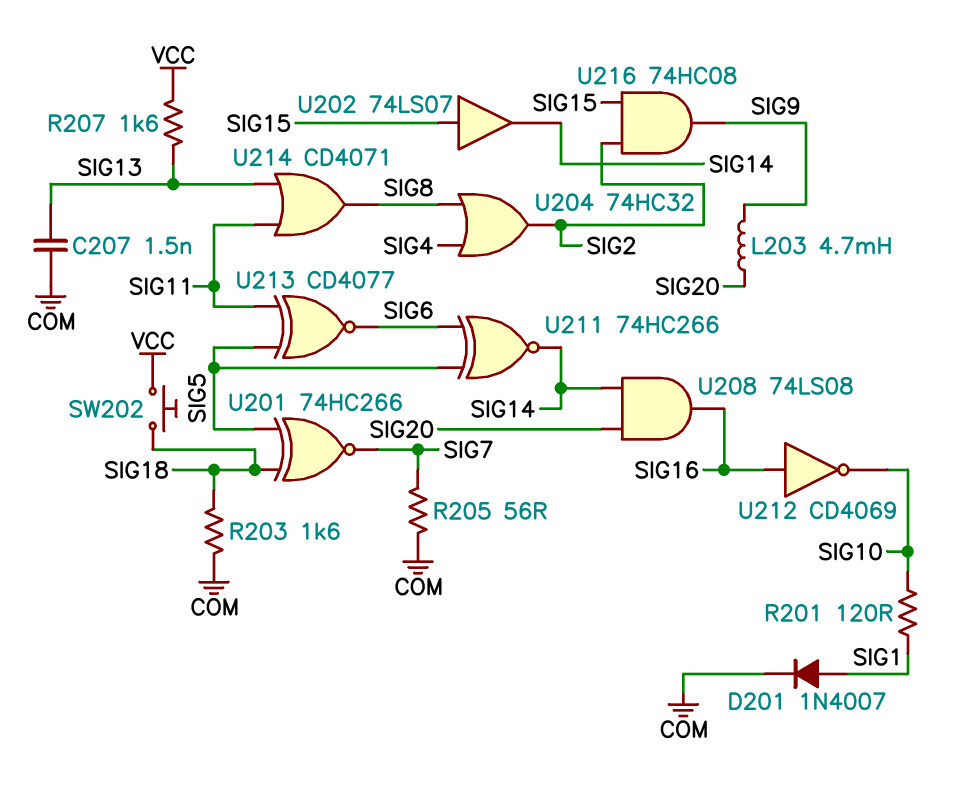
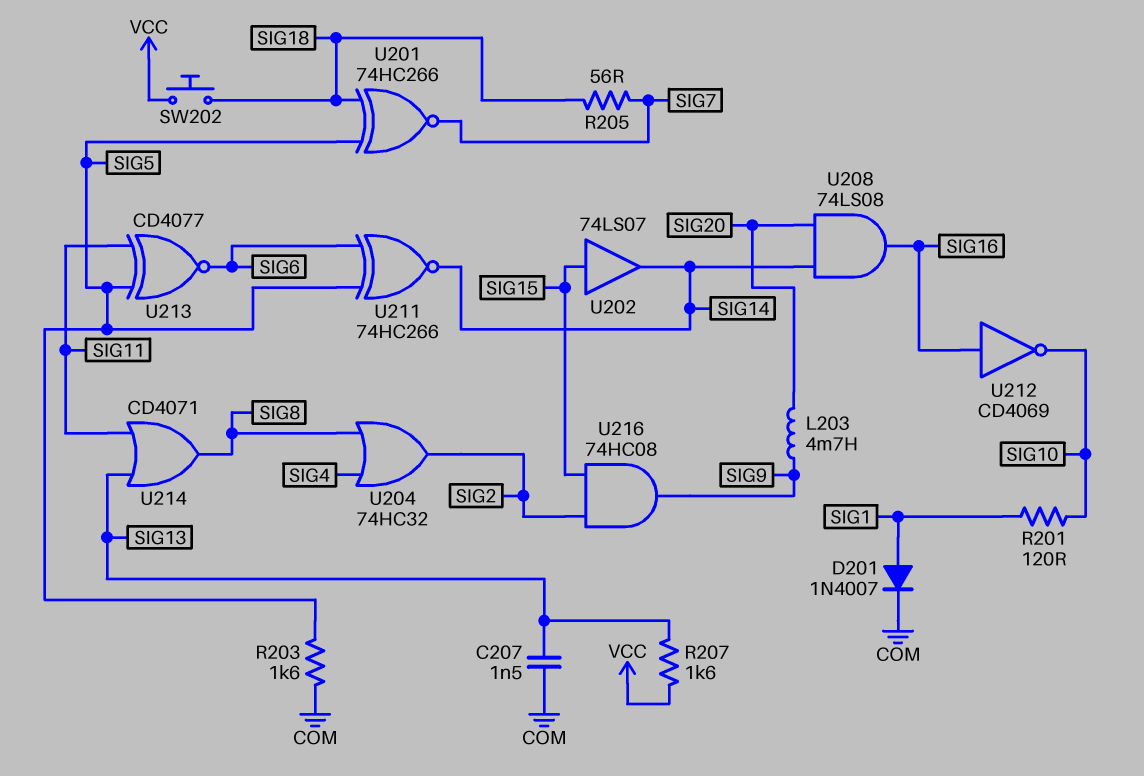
R203: 1.6k (COM, SIG18) -> 1.6k (COM, SIG5)
R205: 56 (COM, SIG7) -> 56 (SIG7, SIG18)

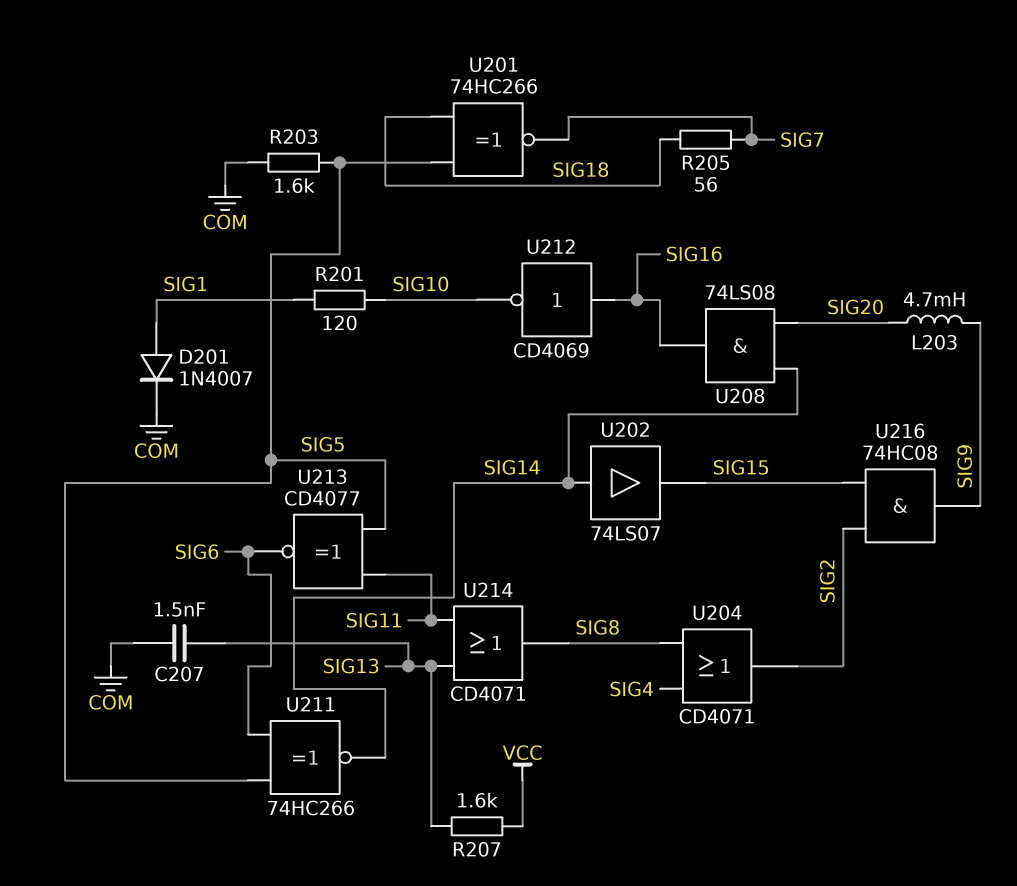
SW202: button (SIG18, VCC) -> none
U202: buffer 74LS07 (in SIG15, out SIG14) -> buffer 74LS07 (in SIG14, out SIG15)
U204: OR 74HC32 (in SIG4, in SIG8, out SIG2) -> OR CD4071 (in SIG4, in SIG8, out SIG2)

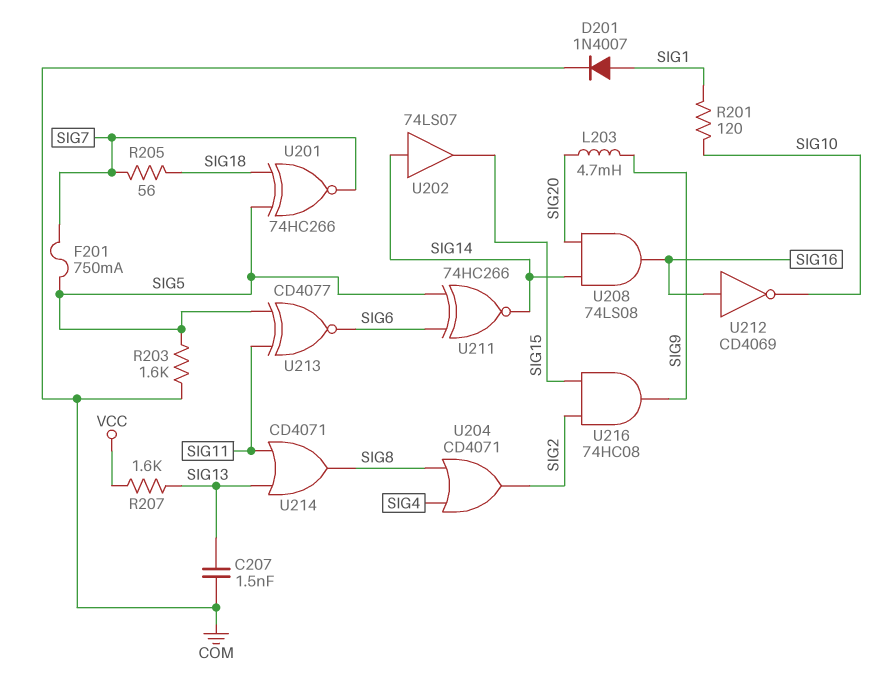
F201: none -> 750mA (SIG5, SIG7)

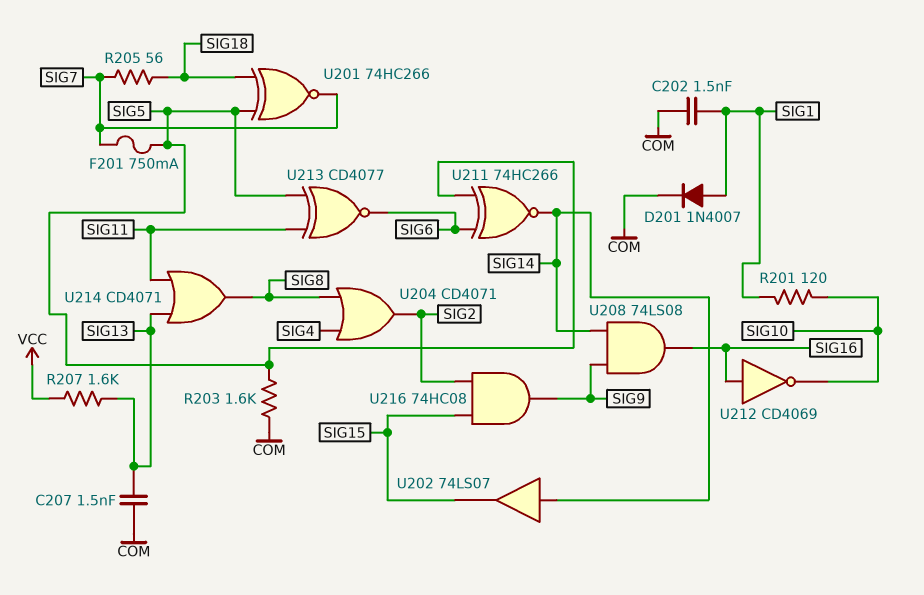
C202: none -> 1.5nF (COM, SIG1)
L203: 4.7mH (SIG9, SIG20) -> none
U208: AND 74LS08 (in SIG14, in SIG20, out SIG16) -> AND 74LS08 (in SIG9, in SIG14, out SIG16)

